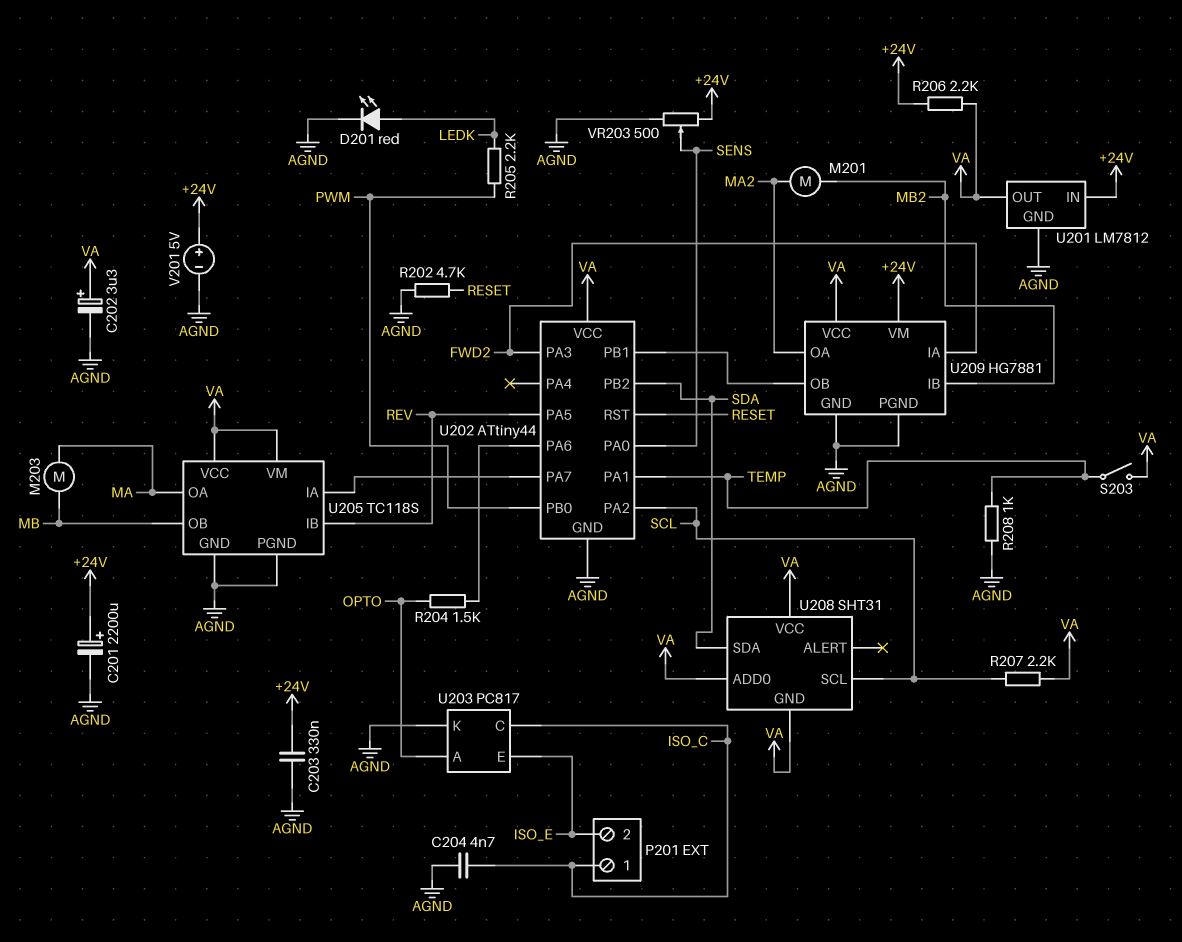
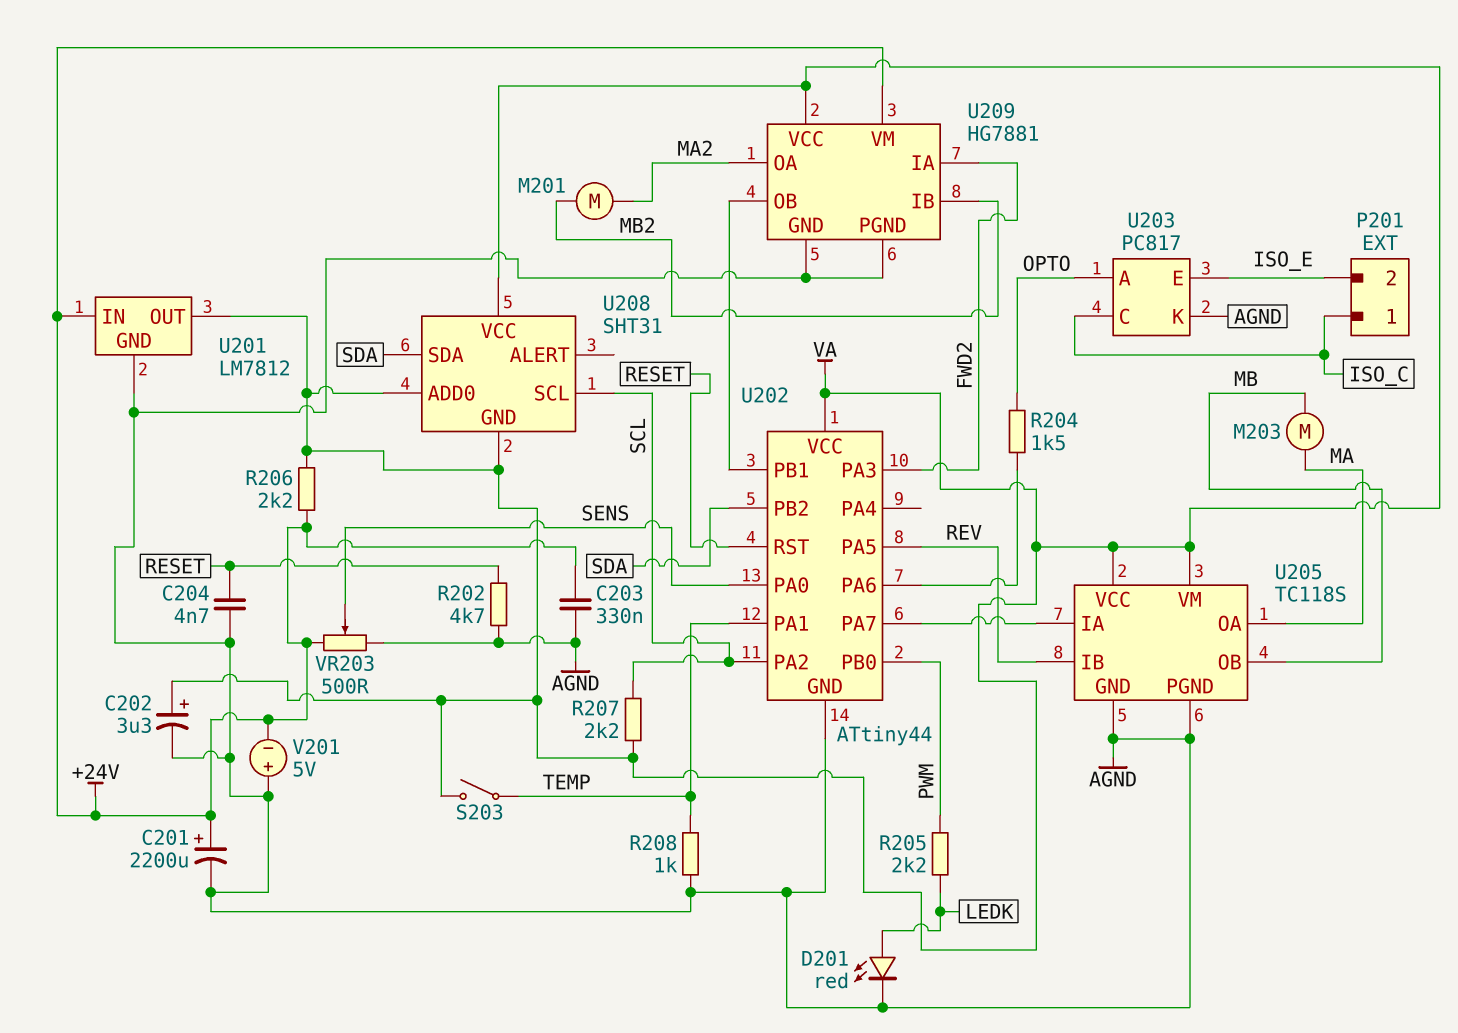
C204: 4.7nF (AGND, ISO_C) -> 4.7nF (AGND, RESET)
V201: 5V (plus +24V, minus AGND) -> 5V (plus AGND, minus +24V)

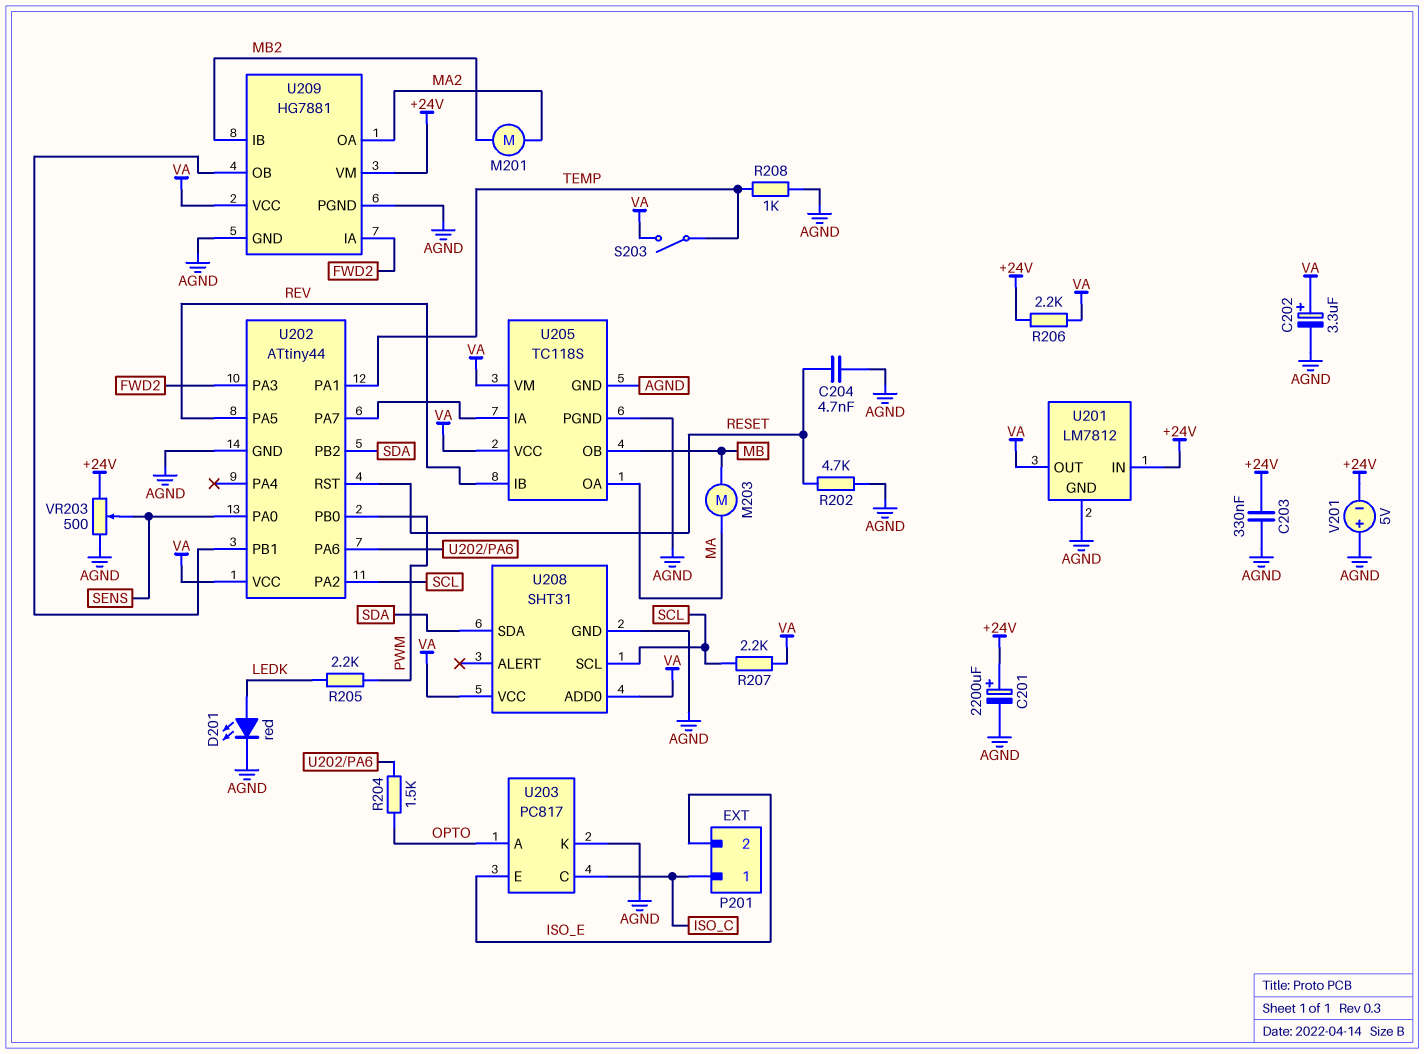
U208 pin GND: VA -> AGND

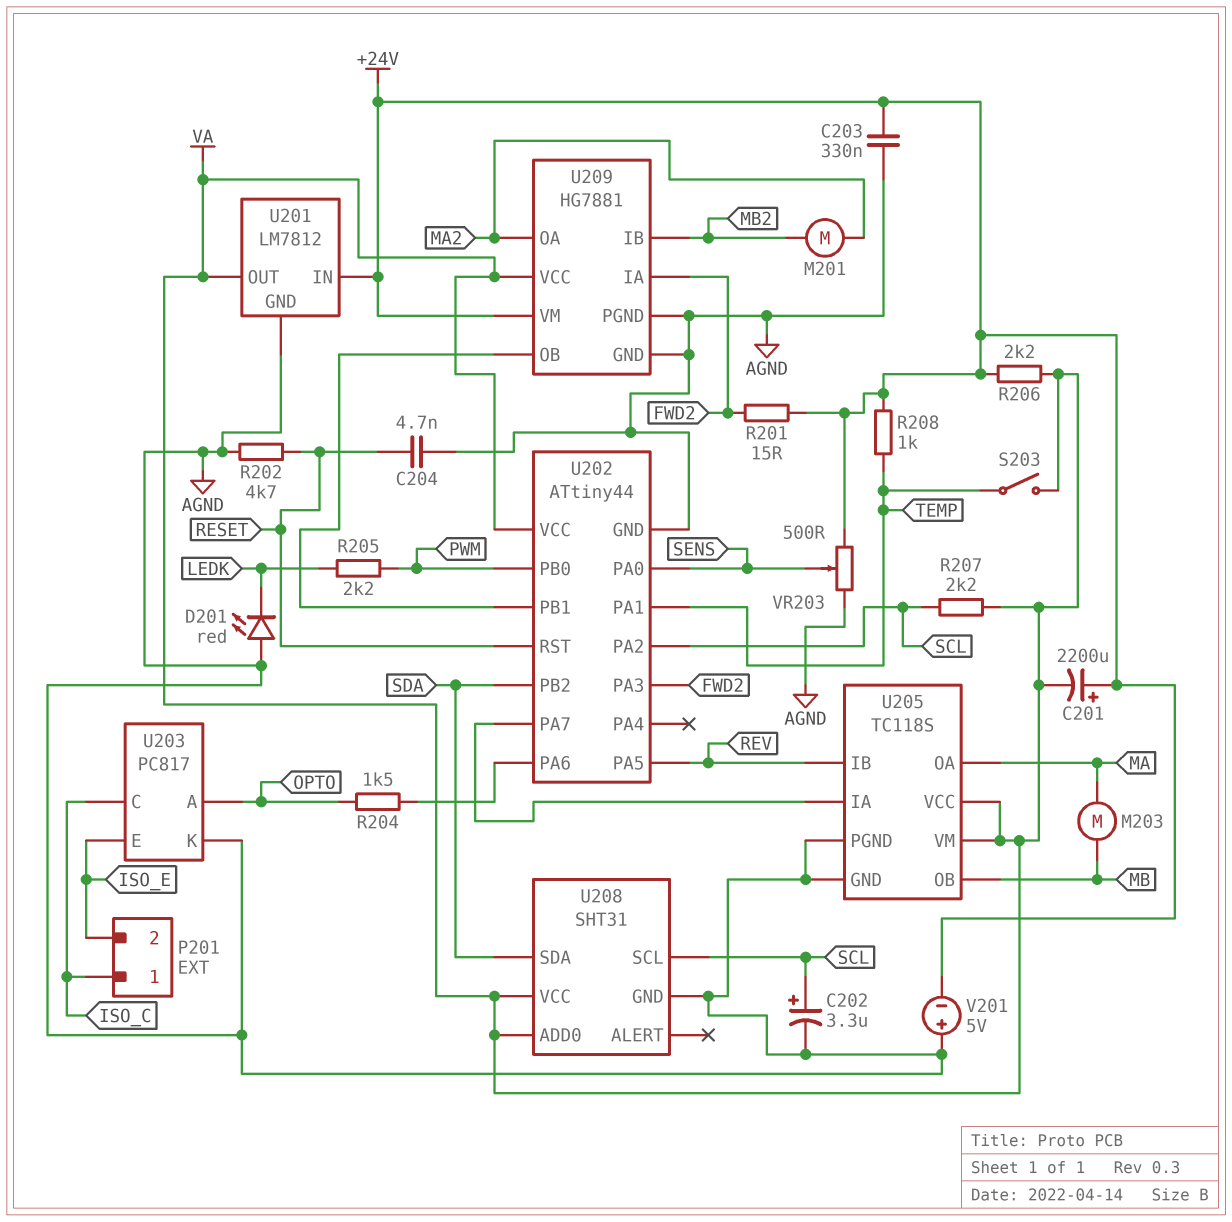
C201: 2200uF (plus +24V, minus AGND) -> 2200uF (plus +24V, minus VA)
C202: 3.3uF (plus VA, minus AGND) -> 3.3uF (plus SCL, minus AGND)
D201: LED red (A LEDK, K AGND) -> LED red (A AGND, K LEDK)
R201: none -> 15 (+24V, FWD2)
R208: 1k (AGND, TEMP) -> 1k (+24V, TEMP)

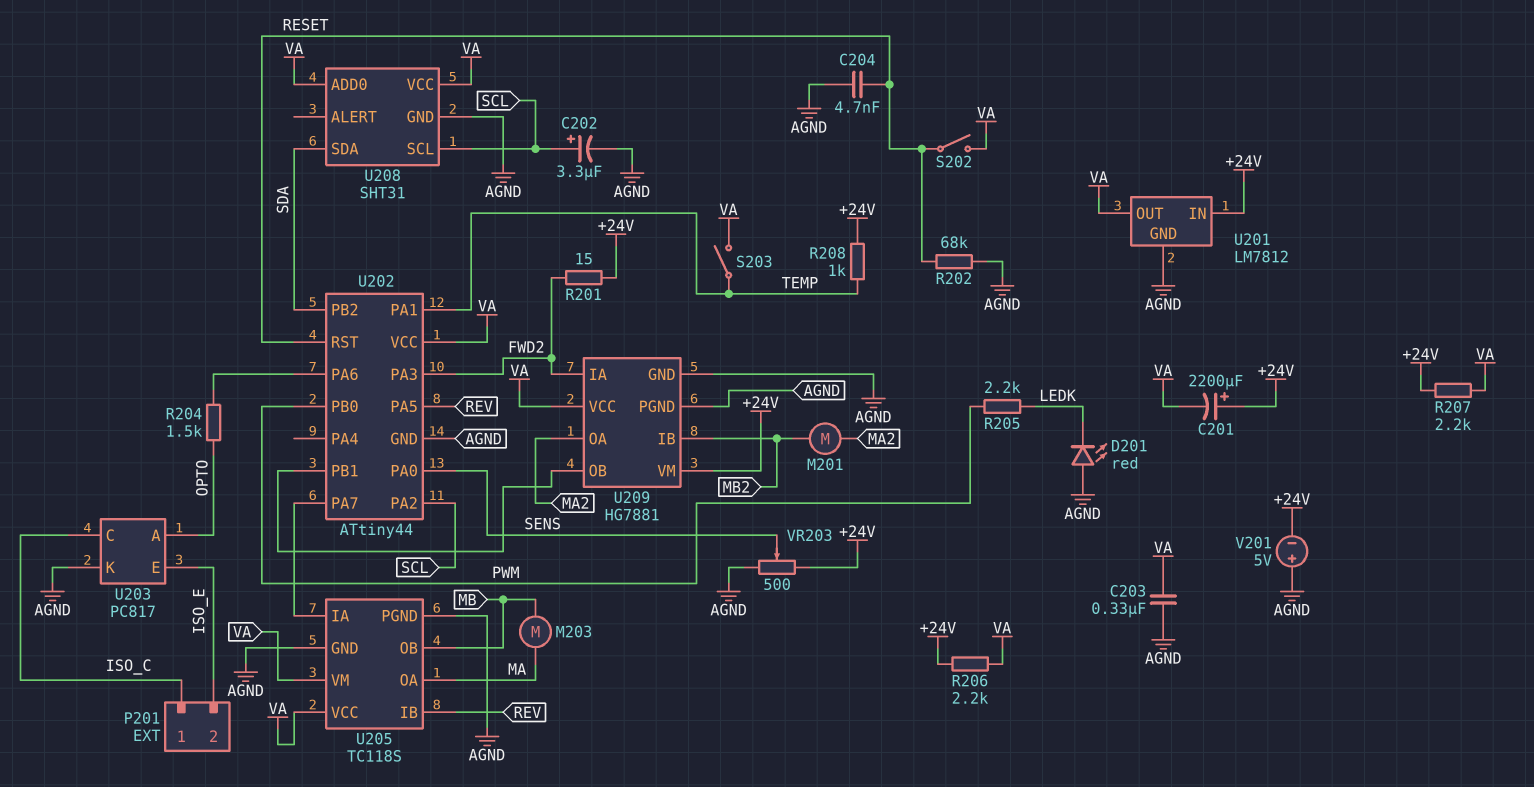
C203: 330nF (+24V, AGND) -> 330nF (AGND, VA)
R202: 4.7k (AGND, RESET) -> 68k (AGND, RESET)
R207: 2.2k (SCL, VA) -> 2.2k (+24V, VA)
S202: none -> switch (RESET, VA)

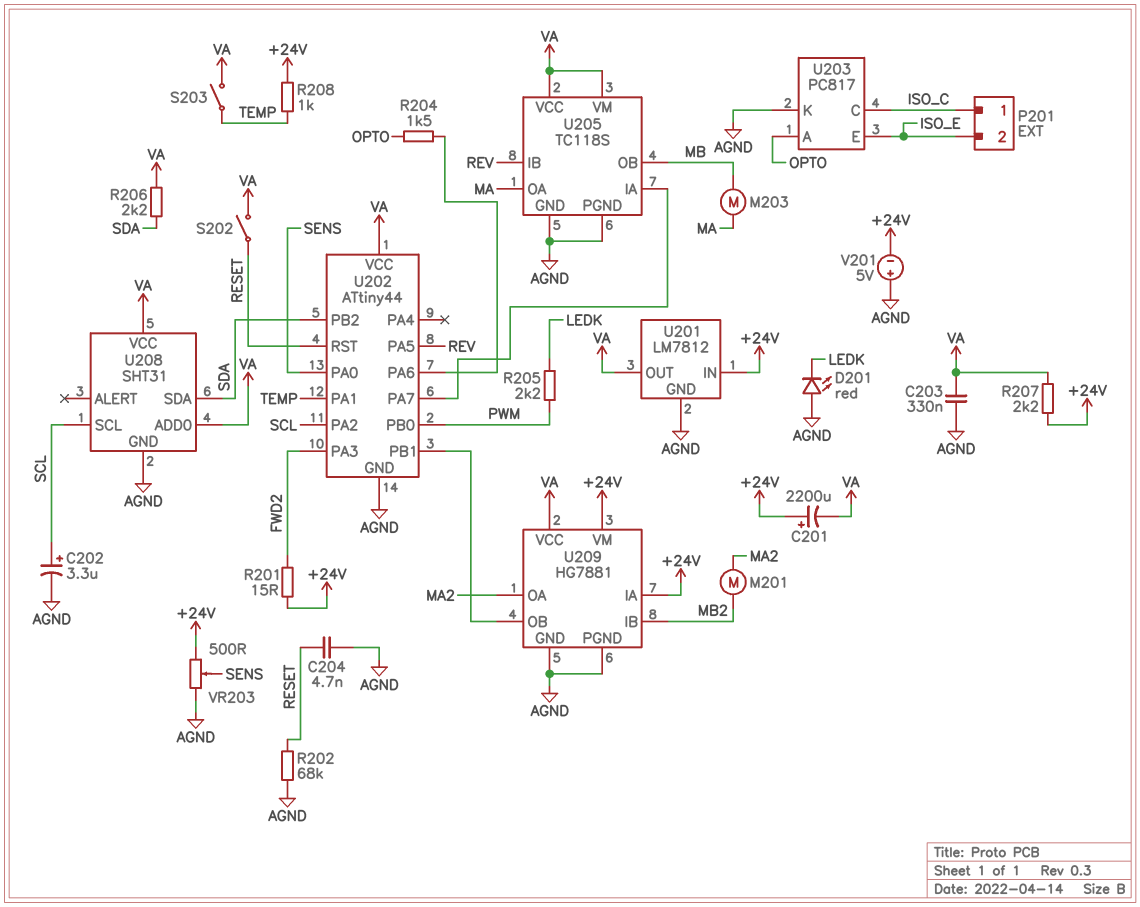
R206: 2.2k (+24V, VA) -> 2.2k (SDA, VA)
U209 pin IA: FWD2 -> +24V

